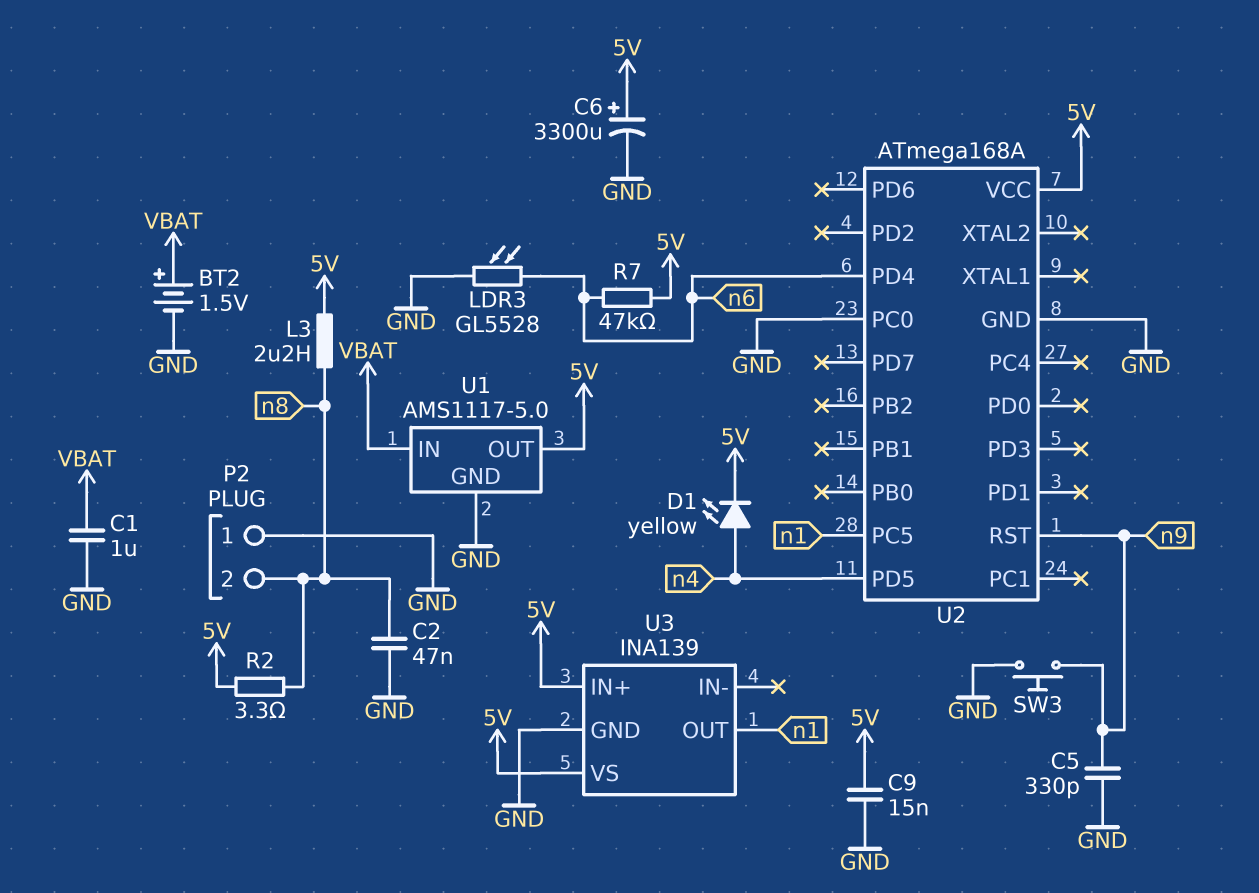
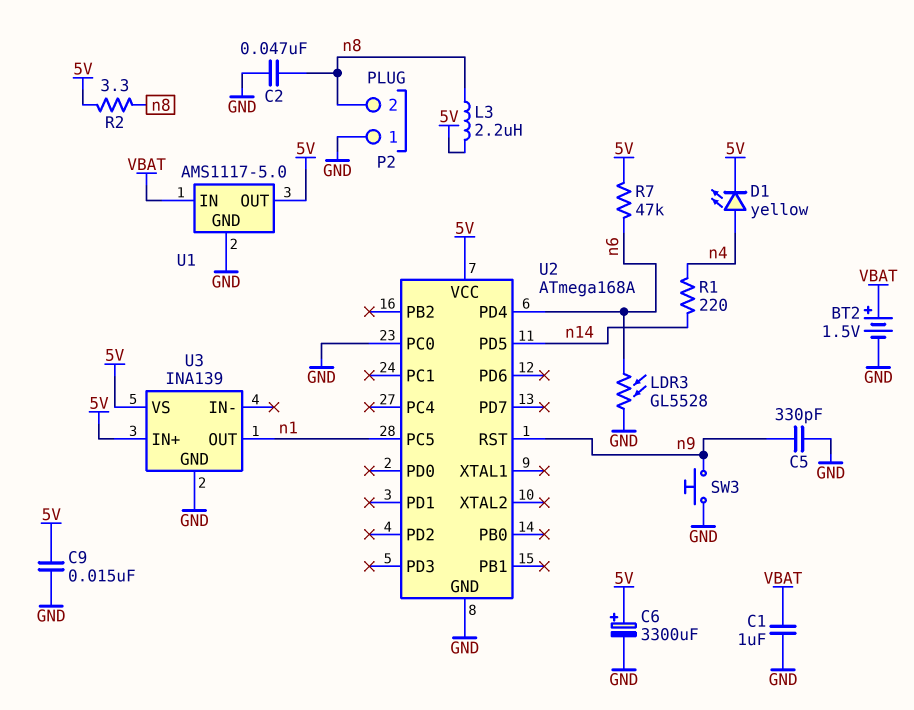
R1: none -> 220 (n4, n14)
U2 pin PD5: n4 -> n14

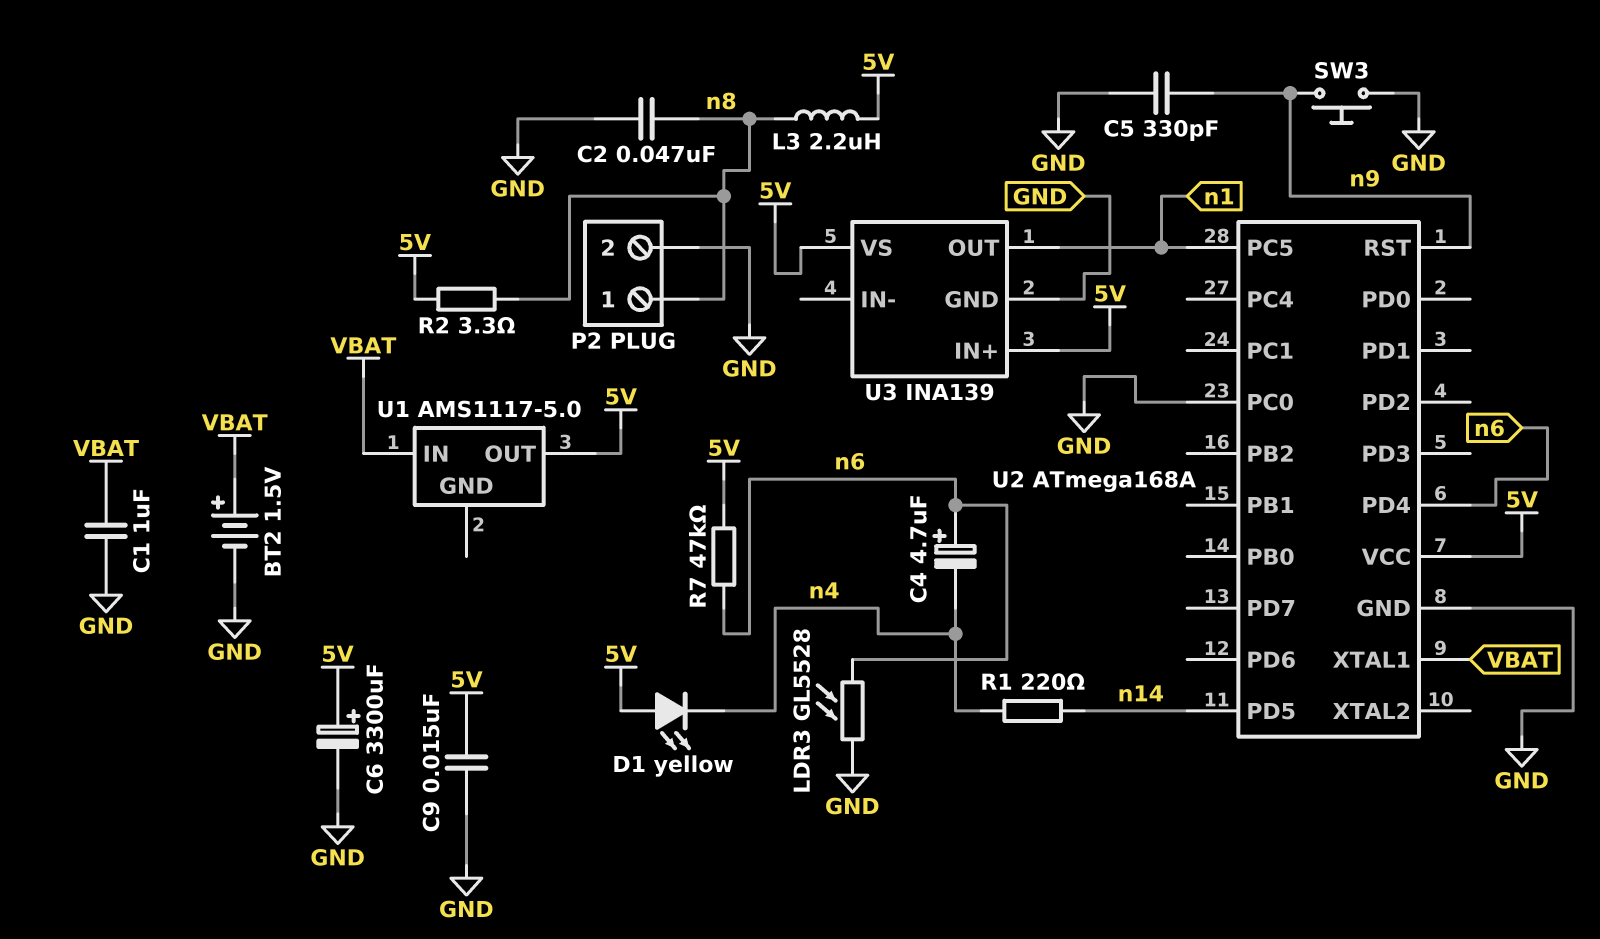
C4: none -> 4.7uF (plus n6, minus n4)
D1: LED yellow (A n4, K 5V) -> LED yellow (A 5V, K n4)
P2 pin 1: GND -> n8
P2 pin 2: n8 -> GND
U1 pin GND: GND -> none
U2 pin XTAL1: none -> VBAT

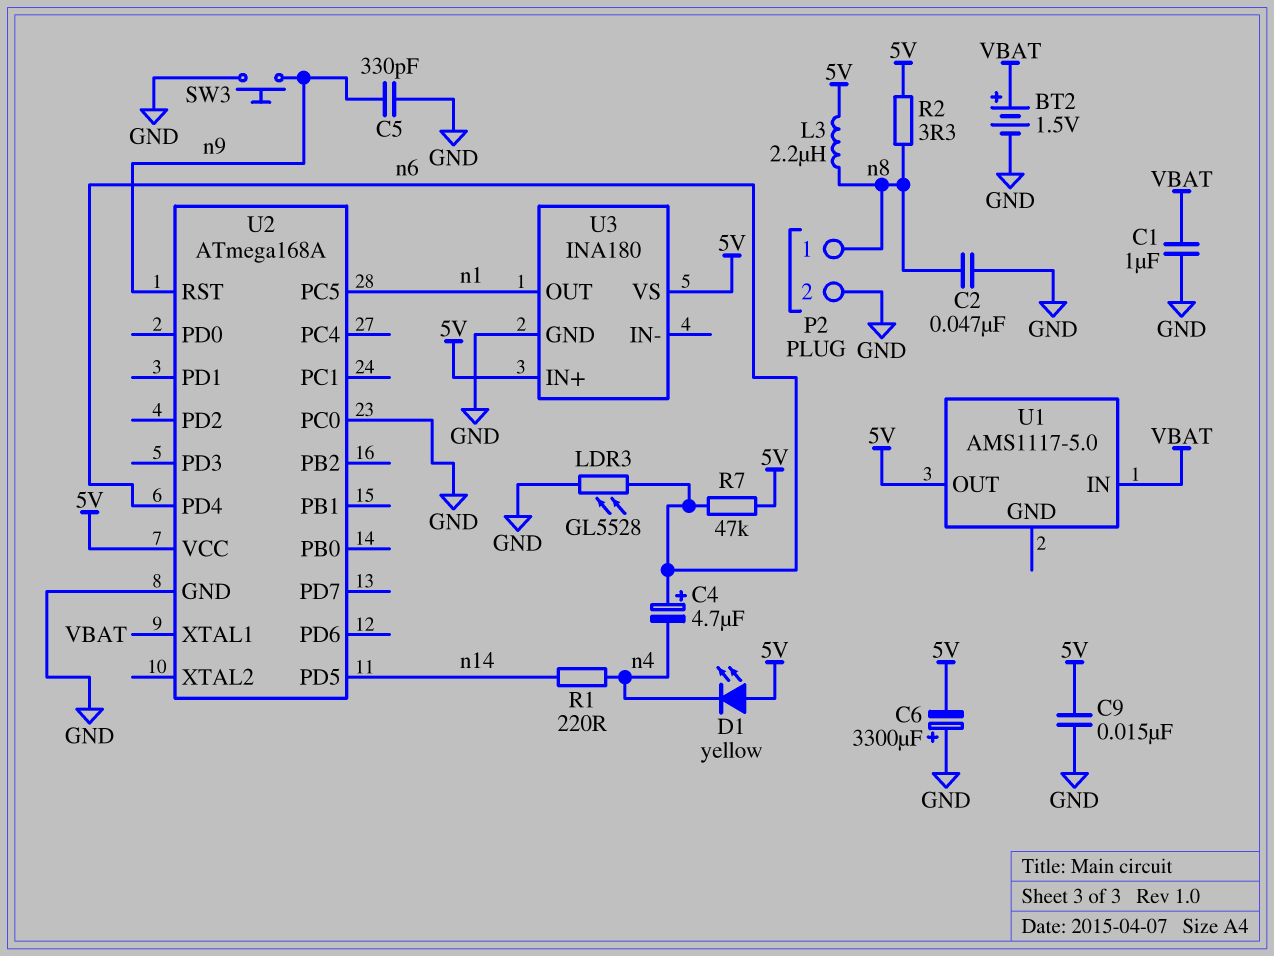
C6: 3300uF (plus 5V, minus GND) -> 3300uF (plus GND, minus 5V)
U3: INA139 -> INA180

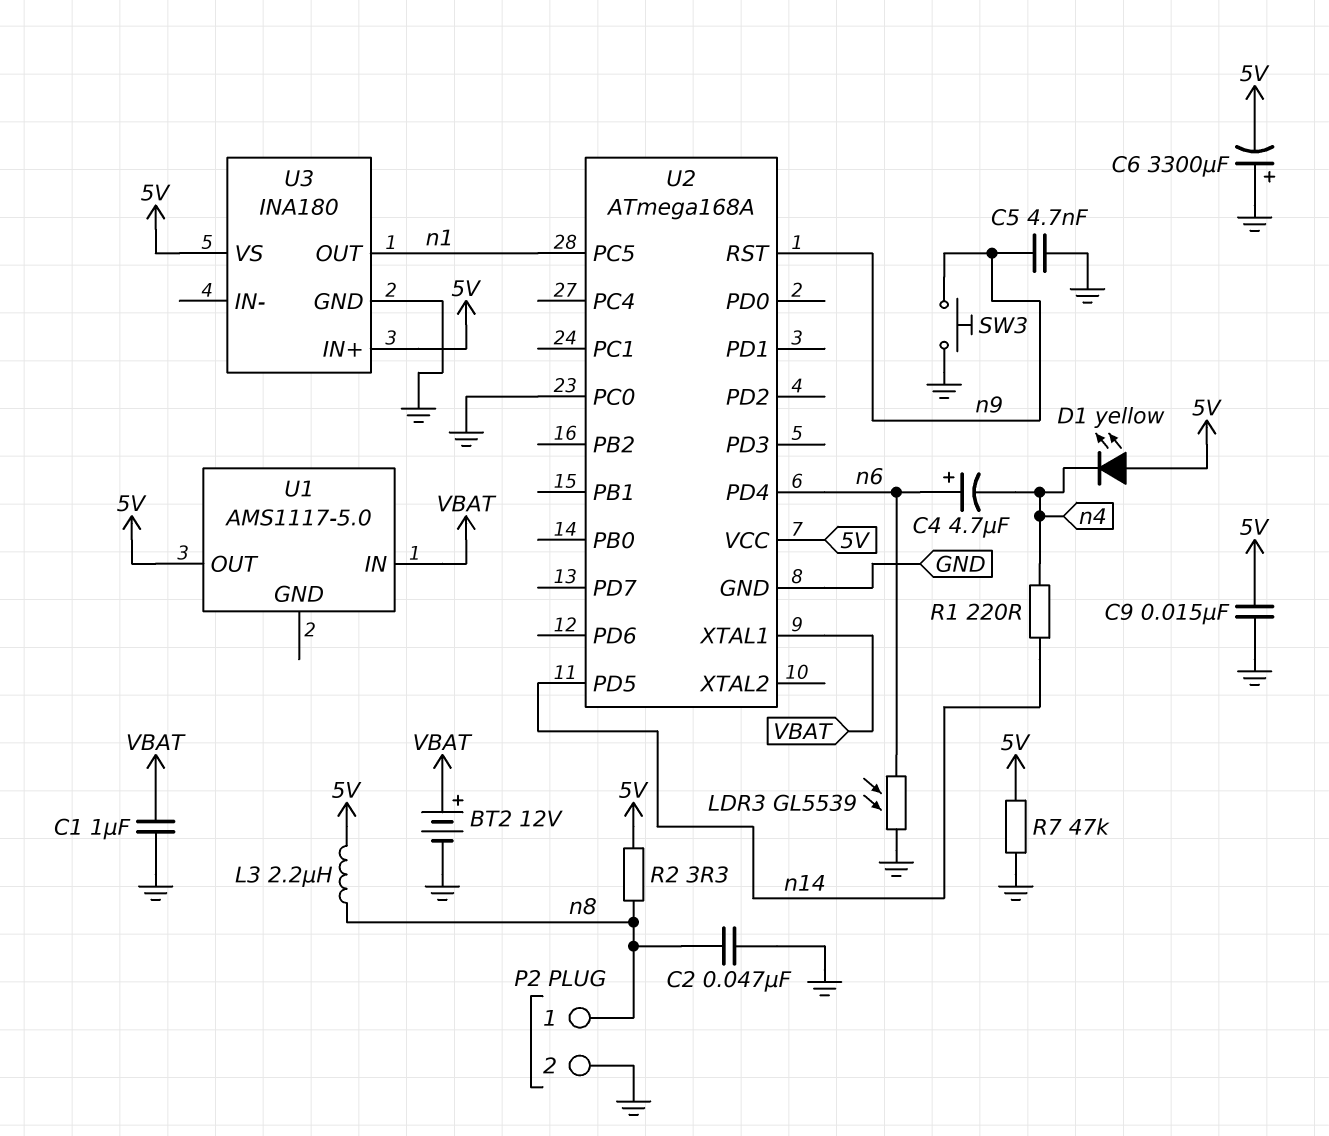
BT2: 1.5V (plus VBAT, minus GND) -> 12V (plus VBAT, minus GND)
C5: 330pF (GND, n9) -> 4.7nF (GND, n9)
LDR3: GL5528 (GND, n6) -> GL5539 (GND, n6)
R7: 47k (5V, n6) -> 47k (5V, GND)

